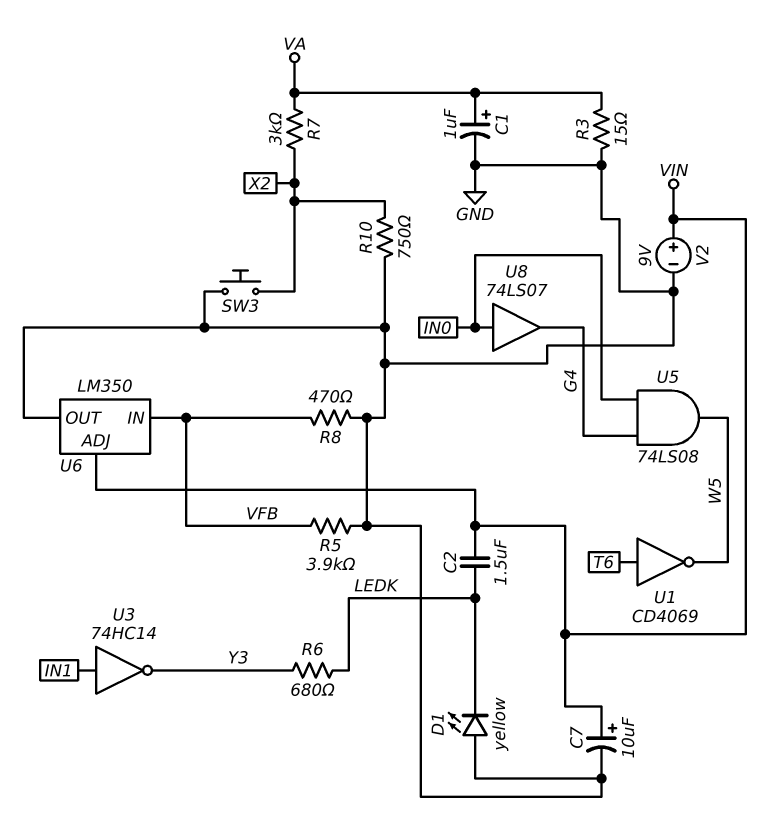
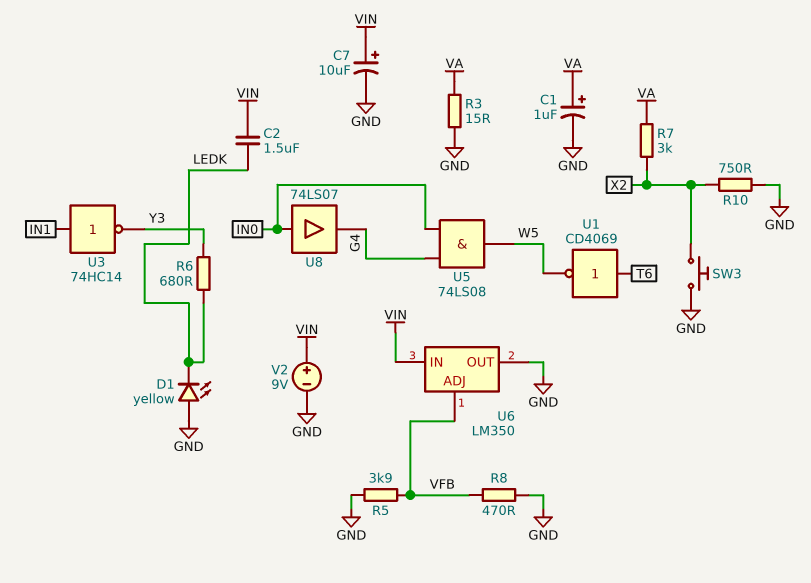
U6 pin ADJ: VIN -> VFB
U6 pin IN: VFB -> VIN

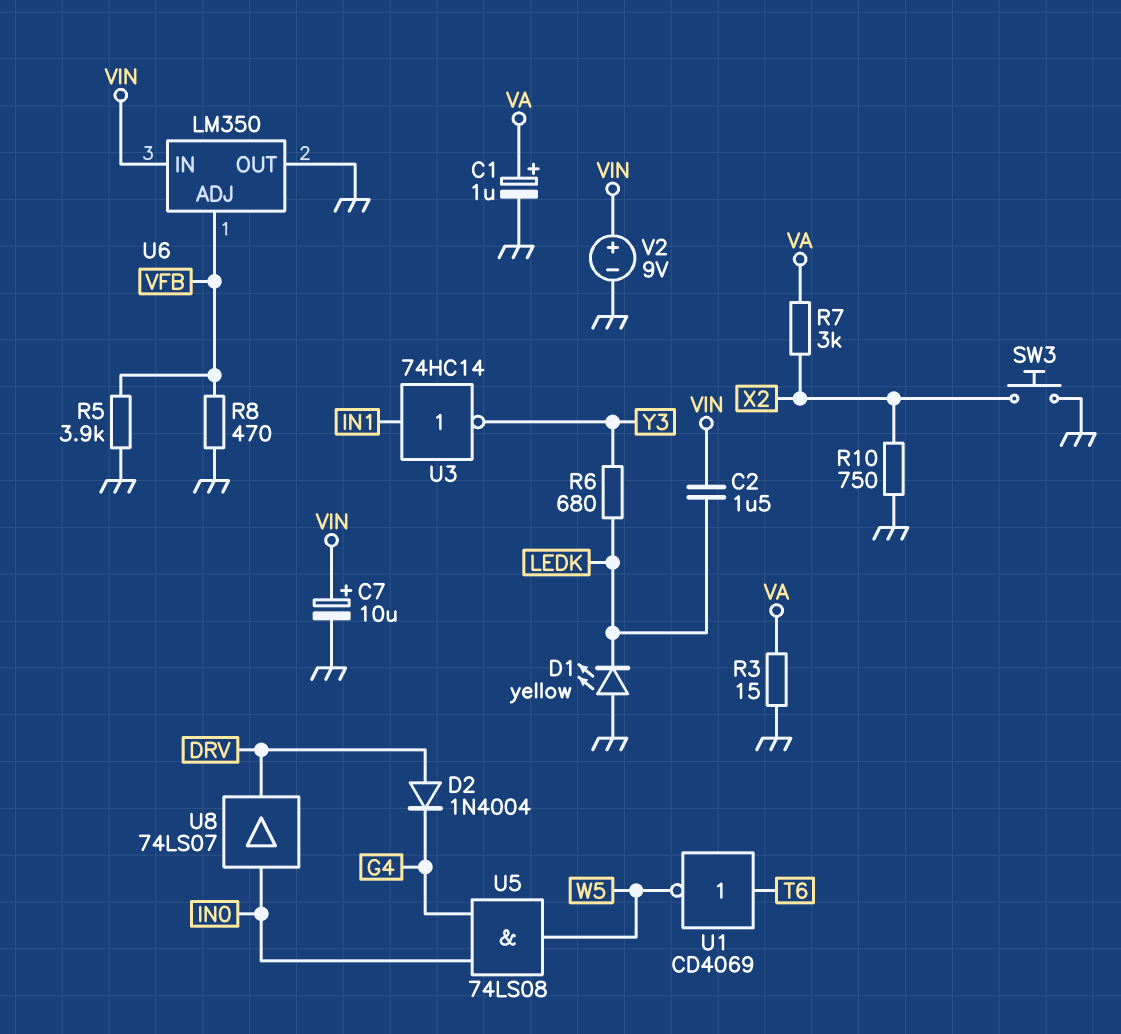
D2: none -> diode 1N4004 (A DRV, K G4)
U8: buffer 74LS07 (in IN0, out G4) -> buffer 74LS07 (in IN0, out DRV)

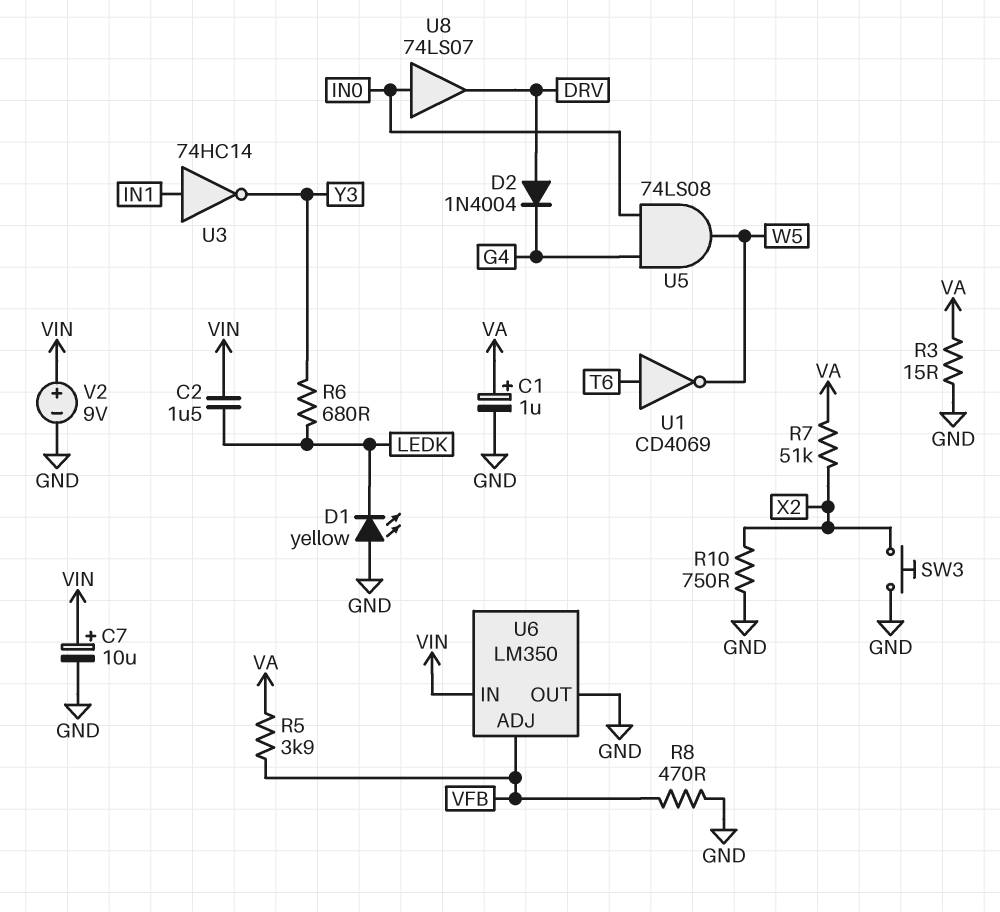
R5: 3.9k (GND, VFB) -> 3.9k (VA, VFB)
R7: 3k (VA, X2) -> 51k (VA, X2)

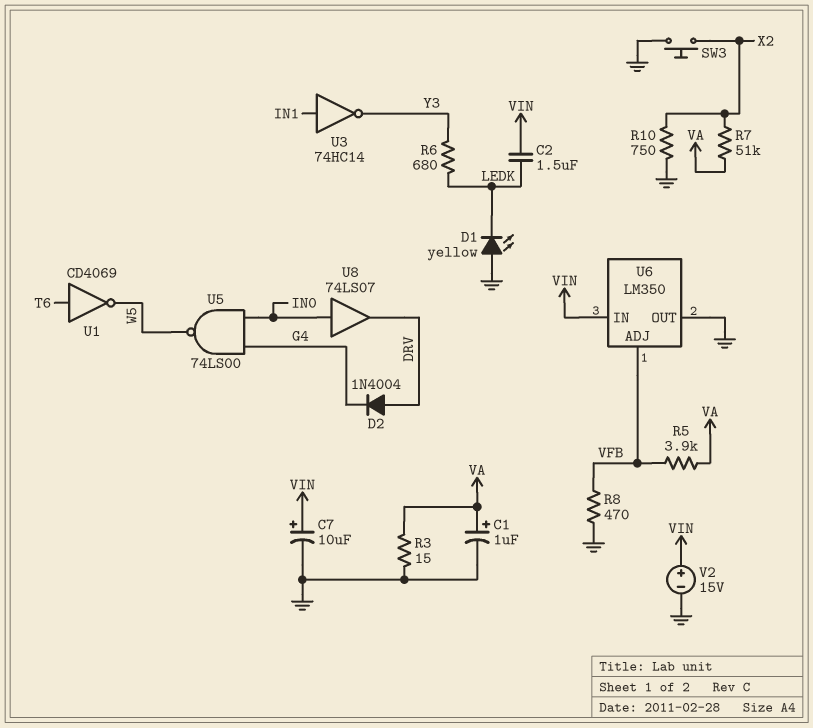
U5: AND 74LS08 (in G4, in IN0, out W5) -> NAND 74LS00 (in G4, in IN0, out W5)
V2: 9V (plus VIN, minus GND) -> 15V (plus VIN, minus GND)

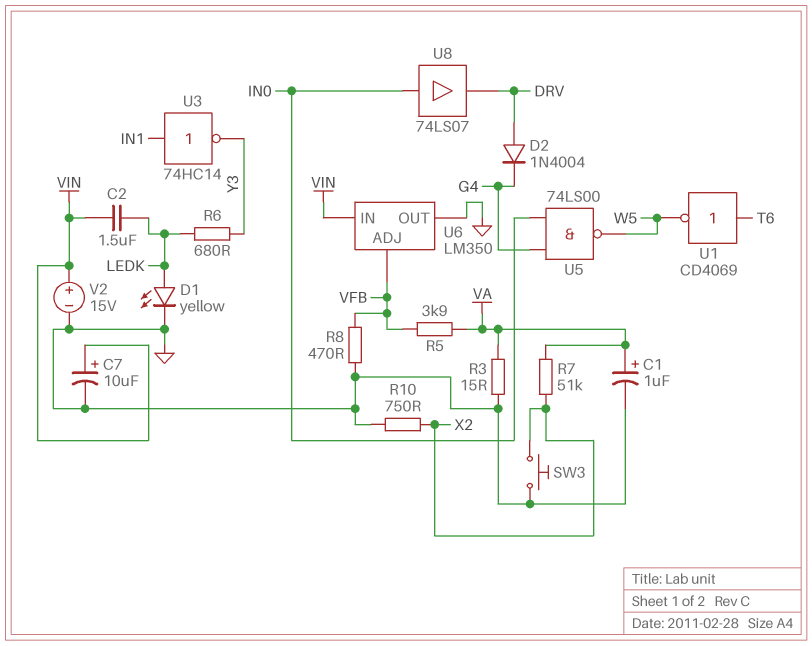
D1: LED yellow (A GND, K LEDK) -> LED yellow (A LEDK, K GND)

